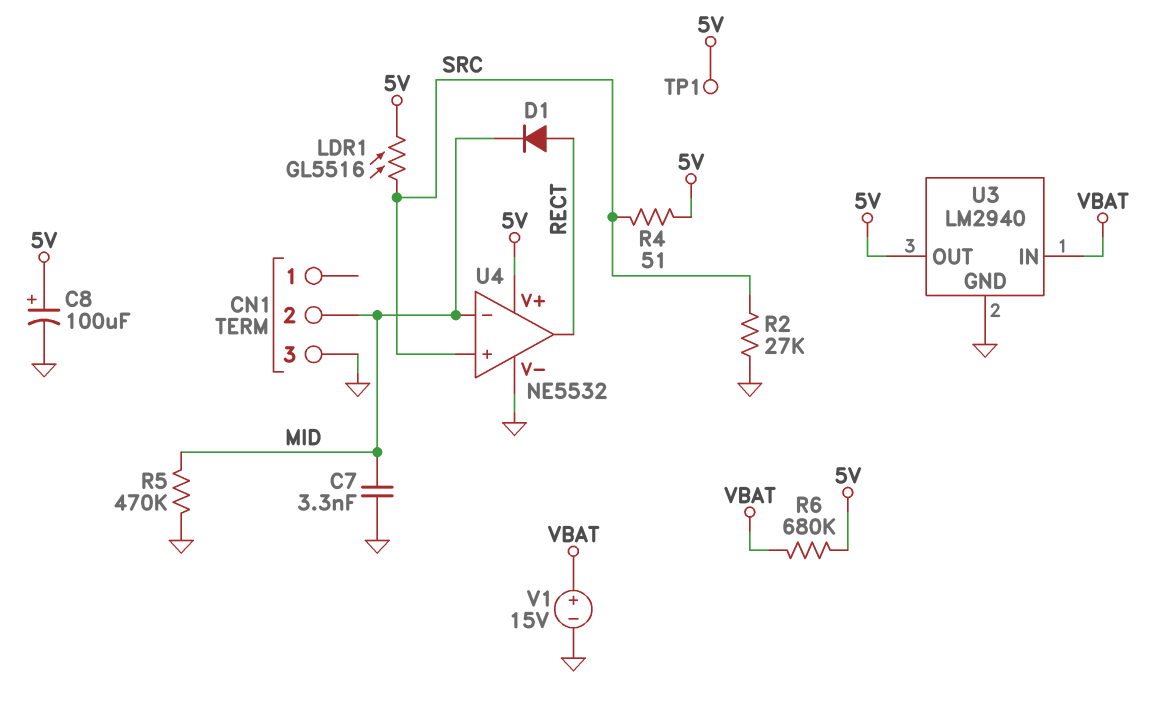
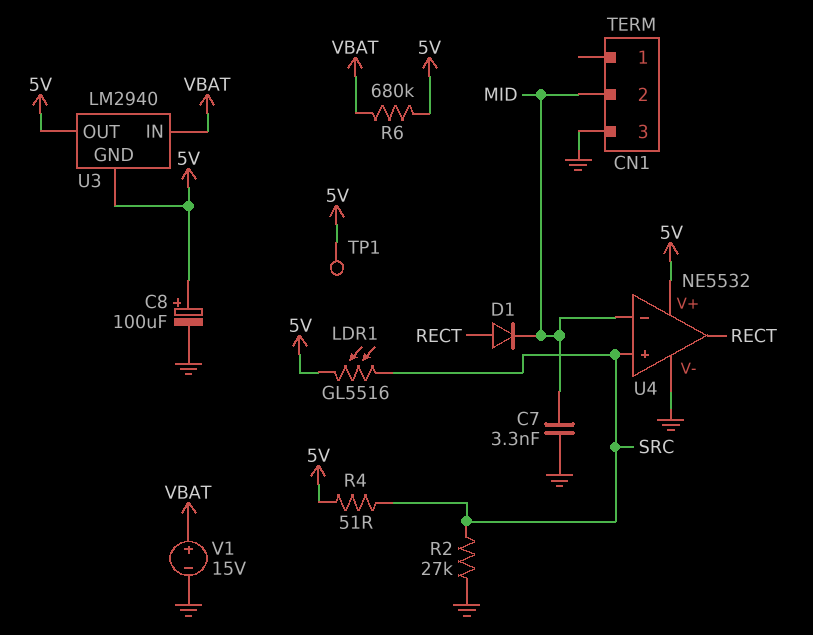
R5: 470k (GND, MID) -> none
U3 pin GND: GND -> 5V

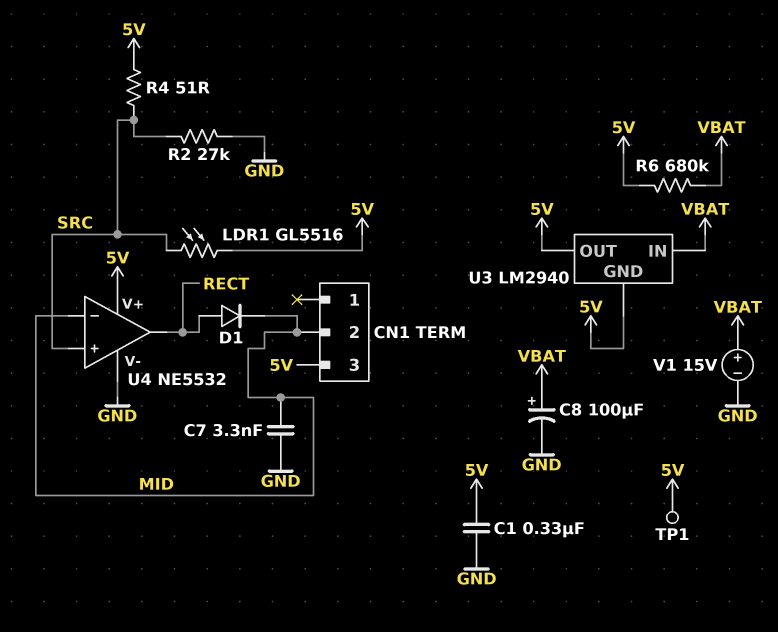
C1: none -> 330nF (5V, GND)
C8: 100uF (plus 5V, minus GND) -> 100uF (plus VBAT, minus GND)
CN1 pin 3: GND -> 5V

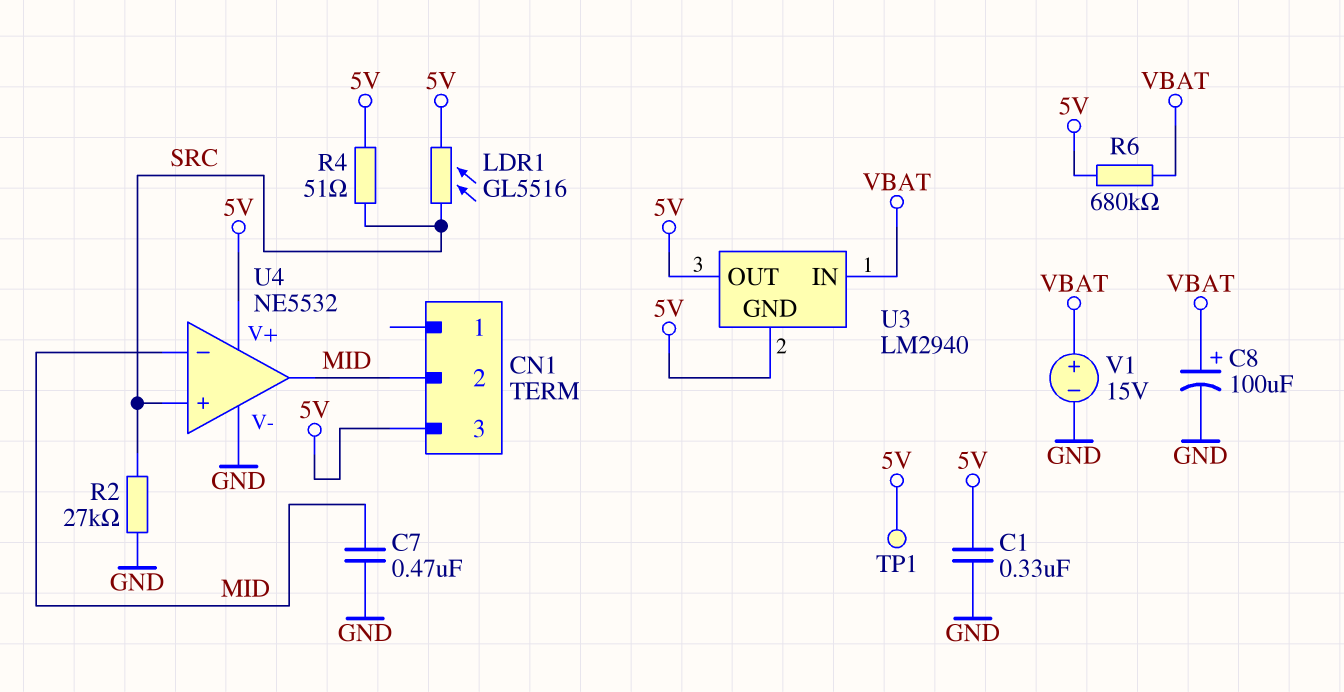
C7: 3.3nF (GND, MID) -> 470nF (GND, MID)
D1: diode (A RECT, K MID) -> none
U4 pin out: RECT -> MID

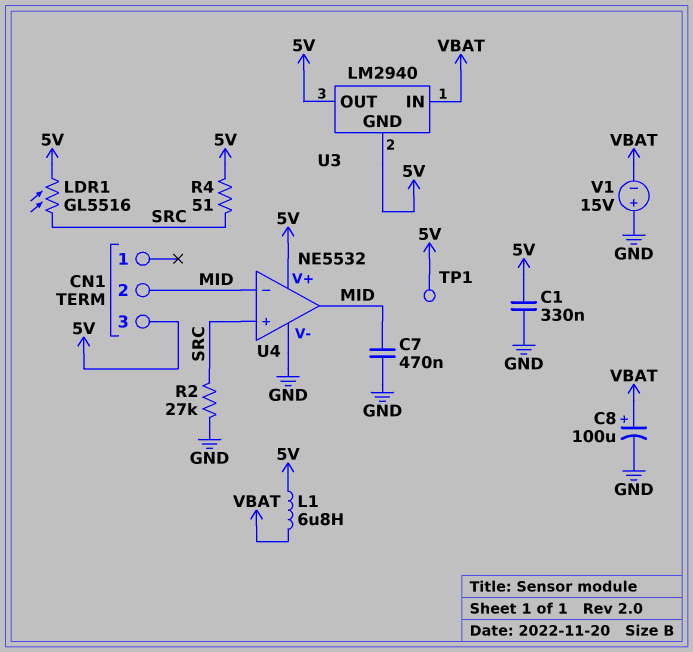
L1: none -> 6.8uH (5V, VBAT)
R6: 680k (5V, VBAT) -> none
V1: 15V (plus VBAT, minus GND) -> 15V (plus GND, minus VBAT)

